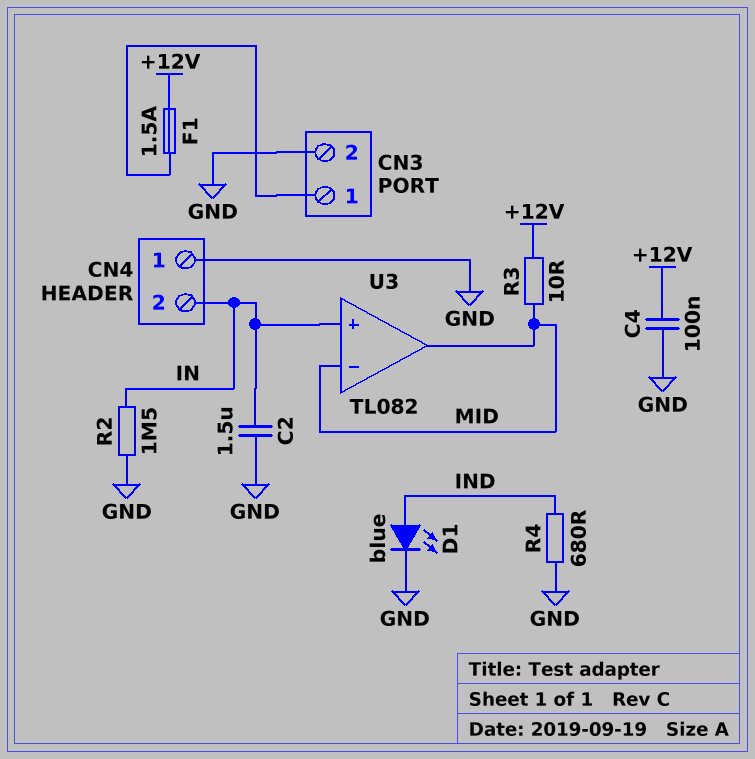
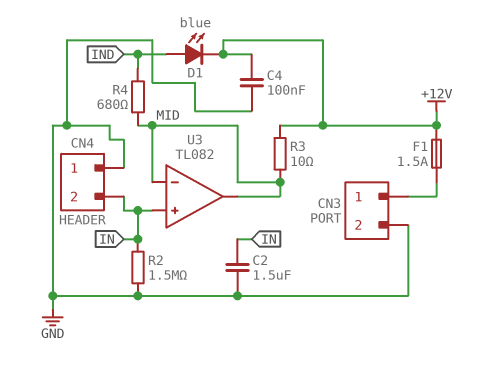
D1: LED blue (A IND, K GND) -> LED blue (A IND, K +12V)
R4: 680 (GND, IND) -> 680 (IND, MID)

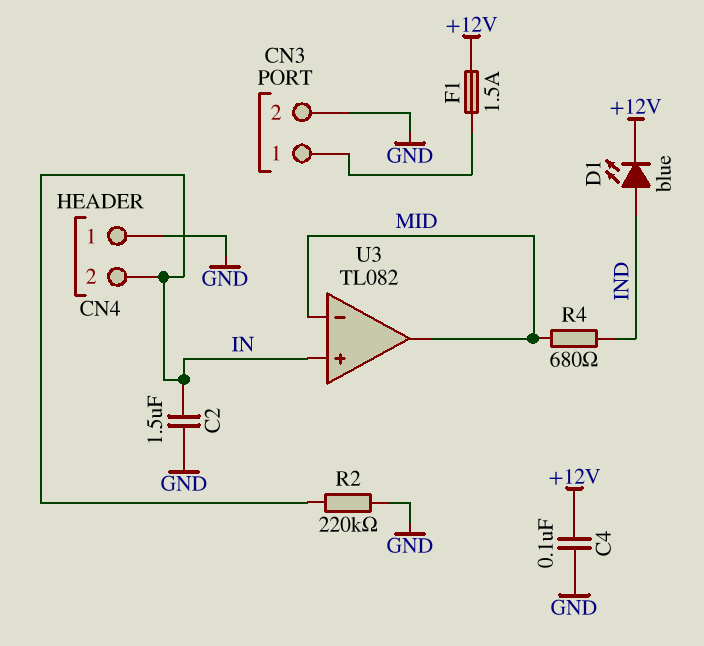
R2: 1.5M (GND, IN) -> 220k (GND, IN)
R3: 10 (+12V, MID) -> none

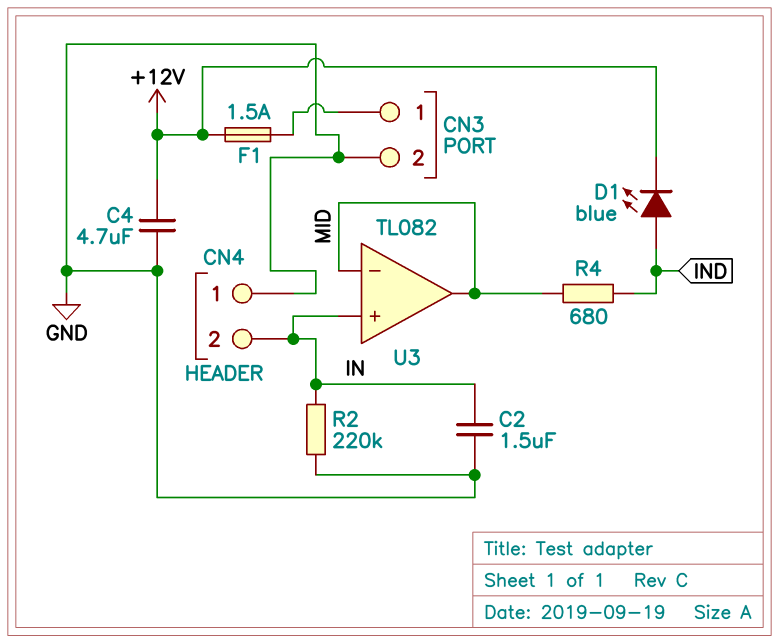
C4: 100nF (+12V, GND) -> 4.7uF (+12V, GND)

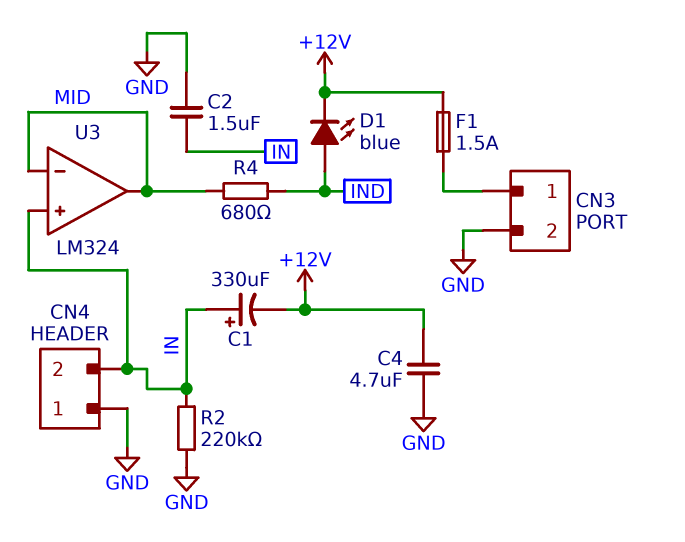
C1: none -> 330uF (plus IN, minus +12V)
U3: TL082 -> LM324

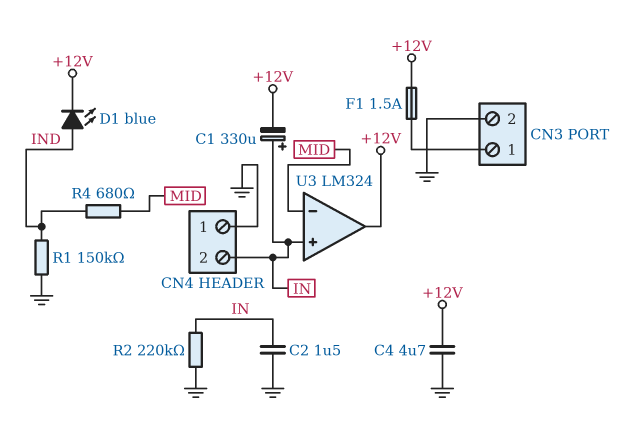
R1: none -> 150k (GND, IND)
U3 pin out: MID -> +12V

